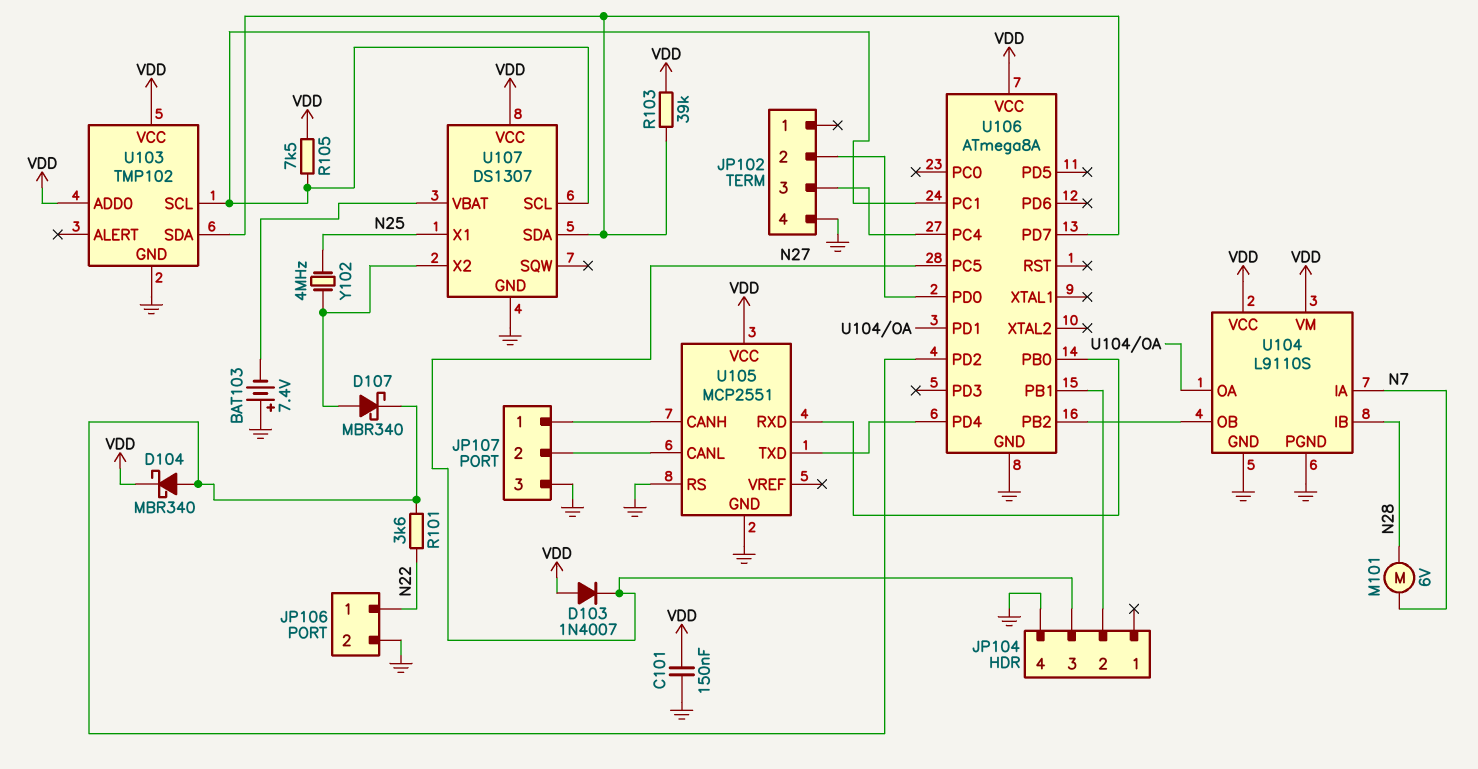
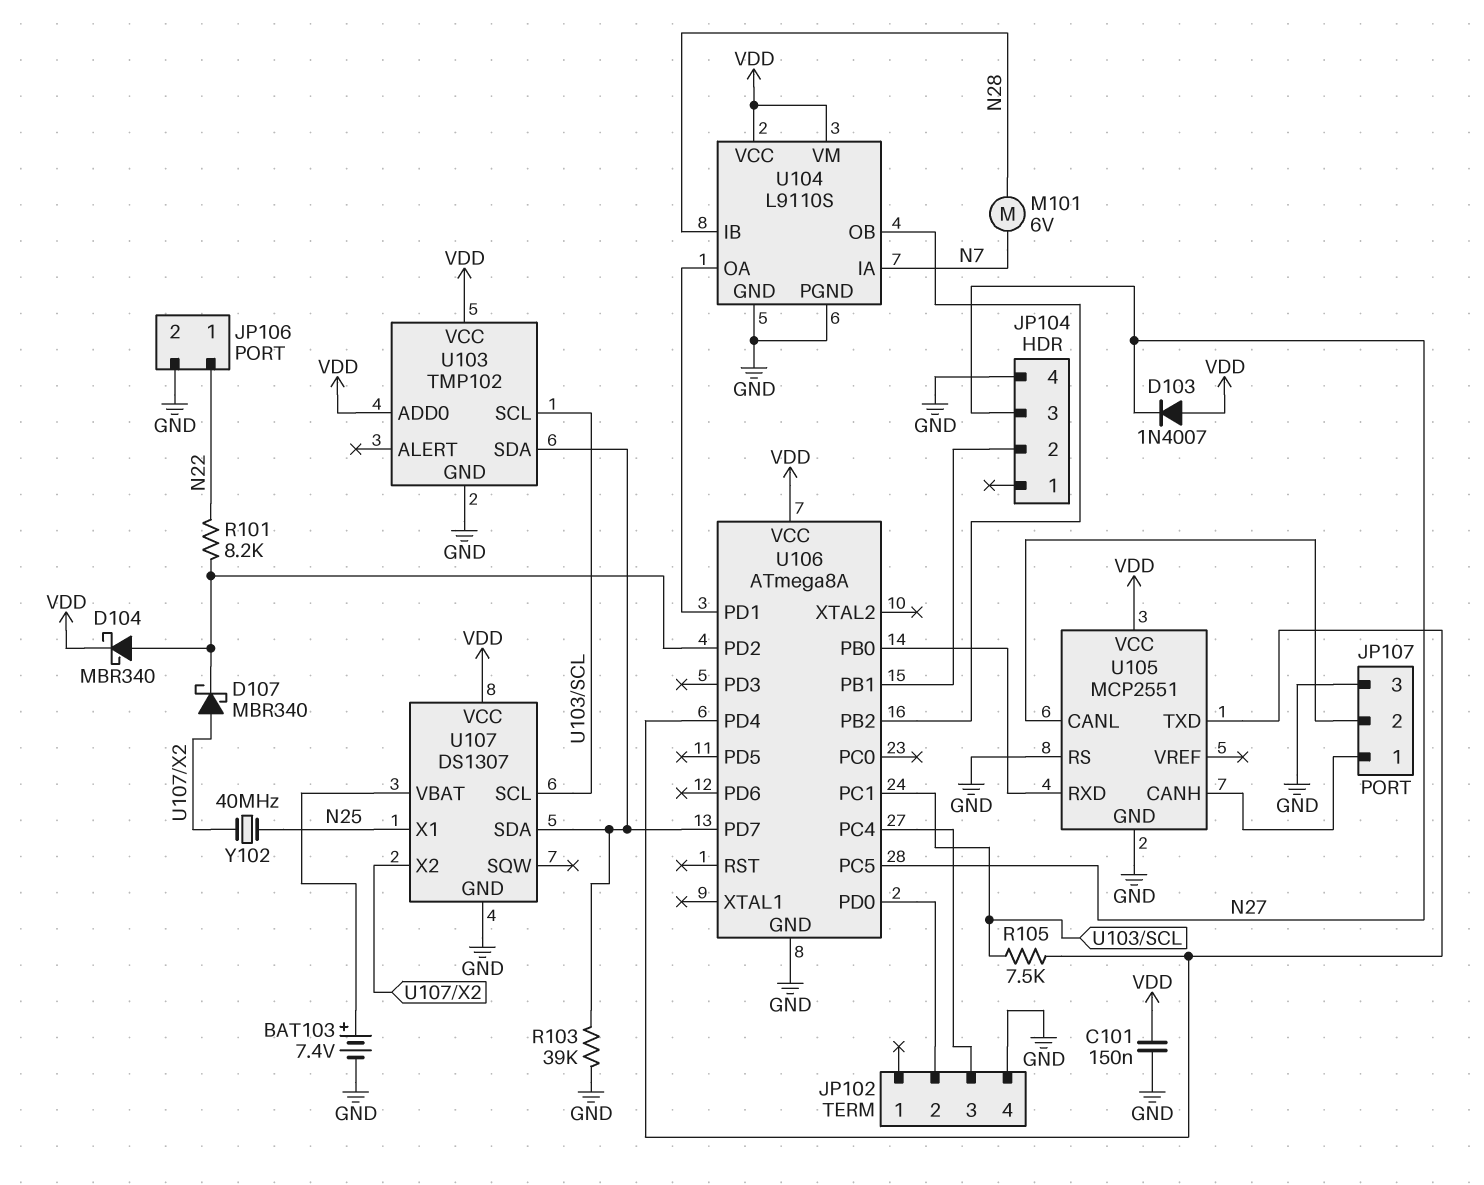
BAT103: 7.4V (plus GND, minus U107/VBAT) -> 7.4V (plus U107/VBAT, minus GND)
R101: 3.6k (N22, U106/PD2) -> 8.2k (N22, U106/PD2)
R103: 39k (U103/SDA, VDD) -> 39k (GND, U103/SDA)
R105: 7.5k (U103/SCL, VDD) -> 7.5k (U103/SCL, U105/TXD)
Y102: 4MHz (N25, U107/X2) -> 40MHz (N25, U107/X2)

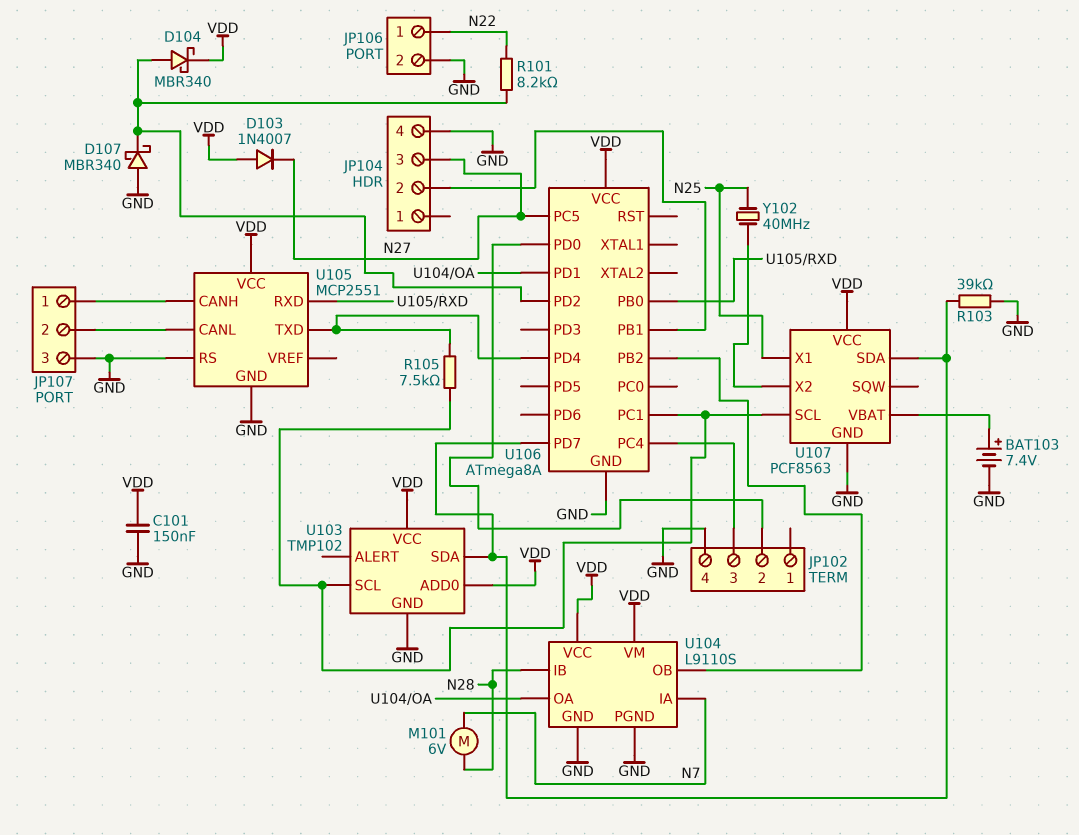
D107: schottky MBR340 (A U107/X2, K U106/PD2) -> schottky MBR340 (A GND, K U106/PD2)
U107: DS1307 -> PCF8563

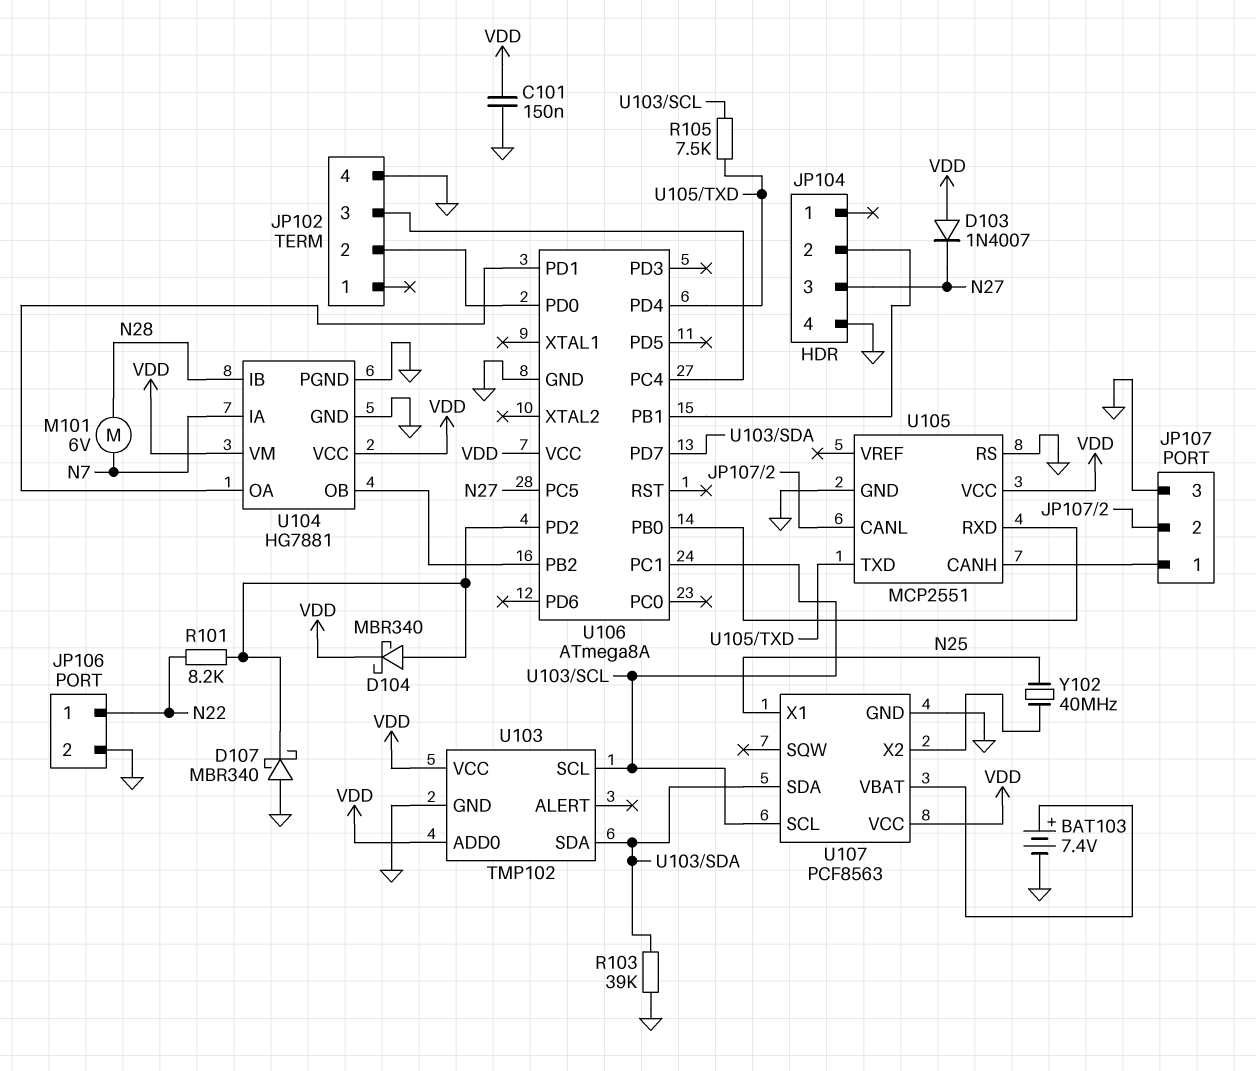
U104: L9110S -> HG7881

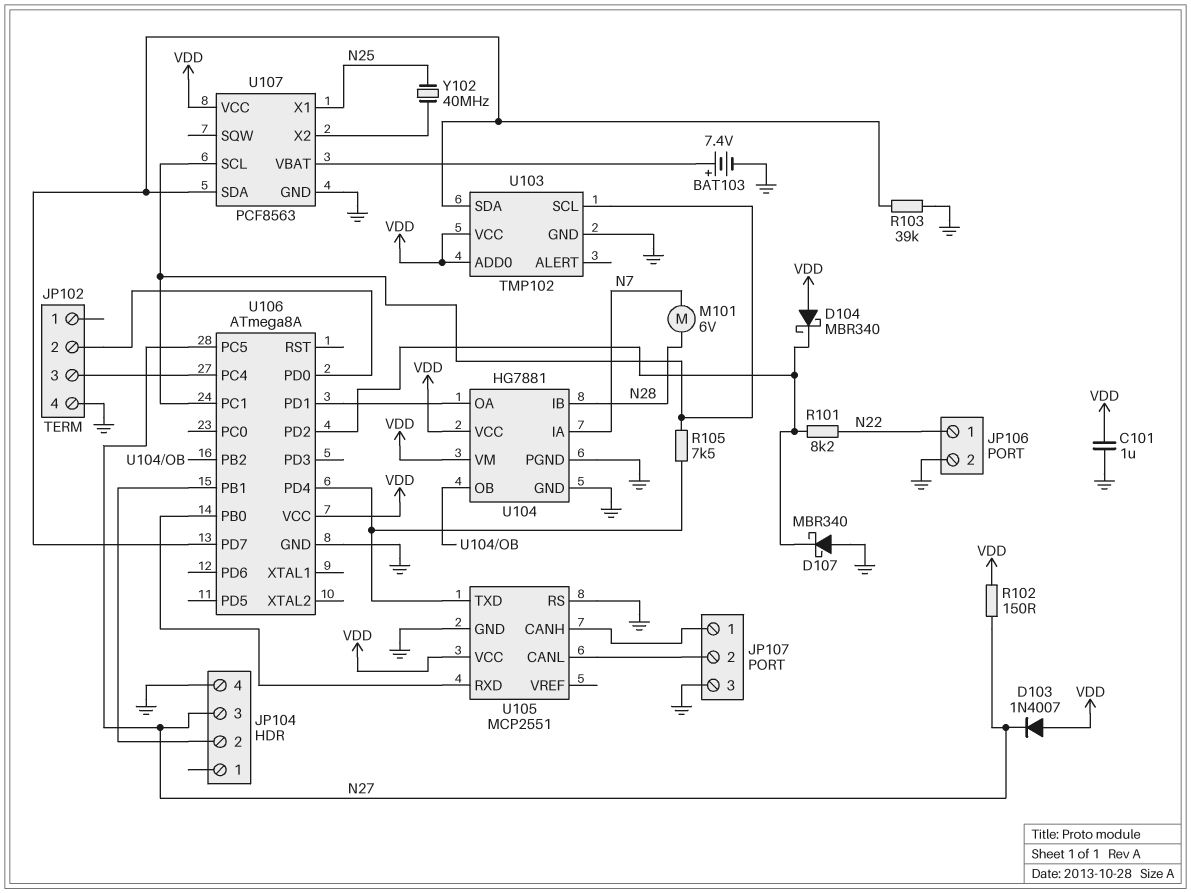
C101: 150nF (GND, VDD) -> 1uF (GND, VDD)
D104: schottky MBR340 (A U106/PD2, K VDD) -> schottky MBR340 (A VDD, K U106/PD2)
R102: none -> 150 (N27, VDD)

